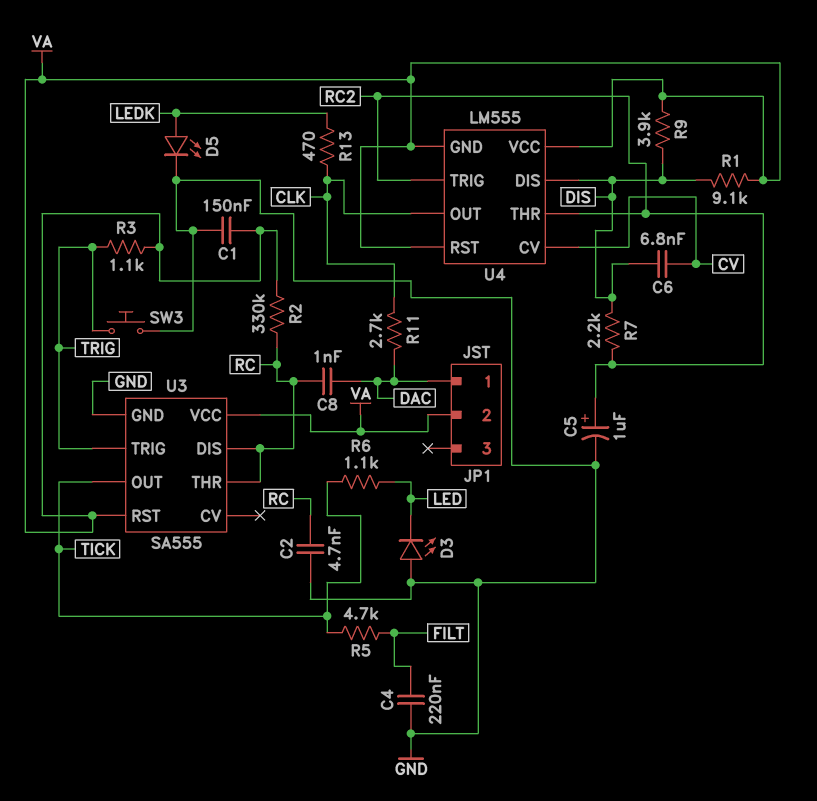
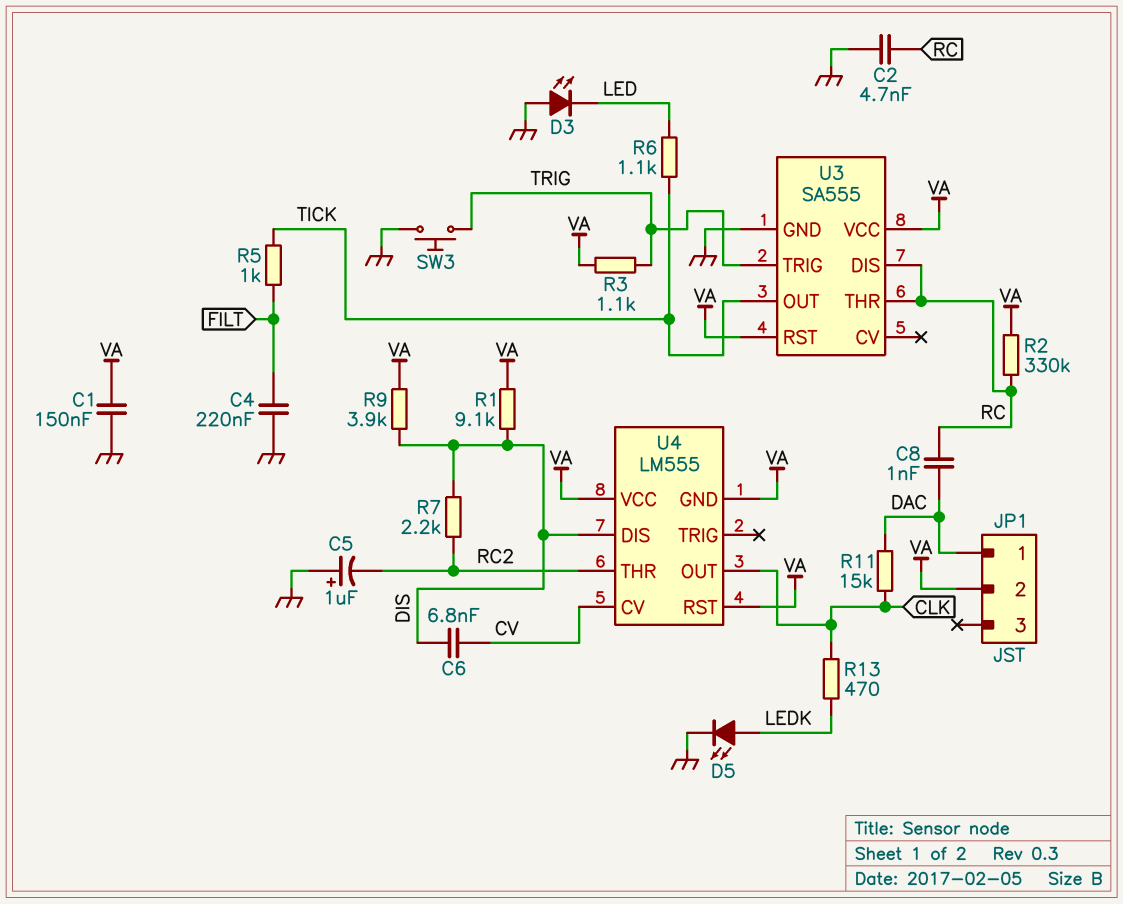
C5: 1uF (plus RC2, minus GND) -> 1uF (plus GND, minus RC2)
R5: 4.7k (FILT, TICK) -> 1k (FILT, TICK)
R11: 2.7k (CLK, DAC) -> 15k (CLK, DAC)
U4 pin TRIG: RC2 -> none

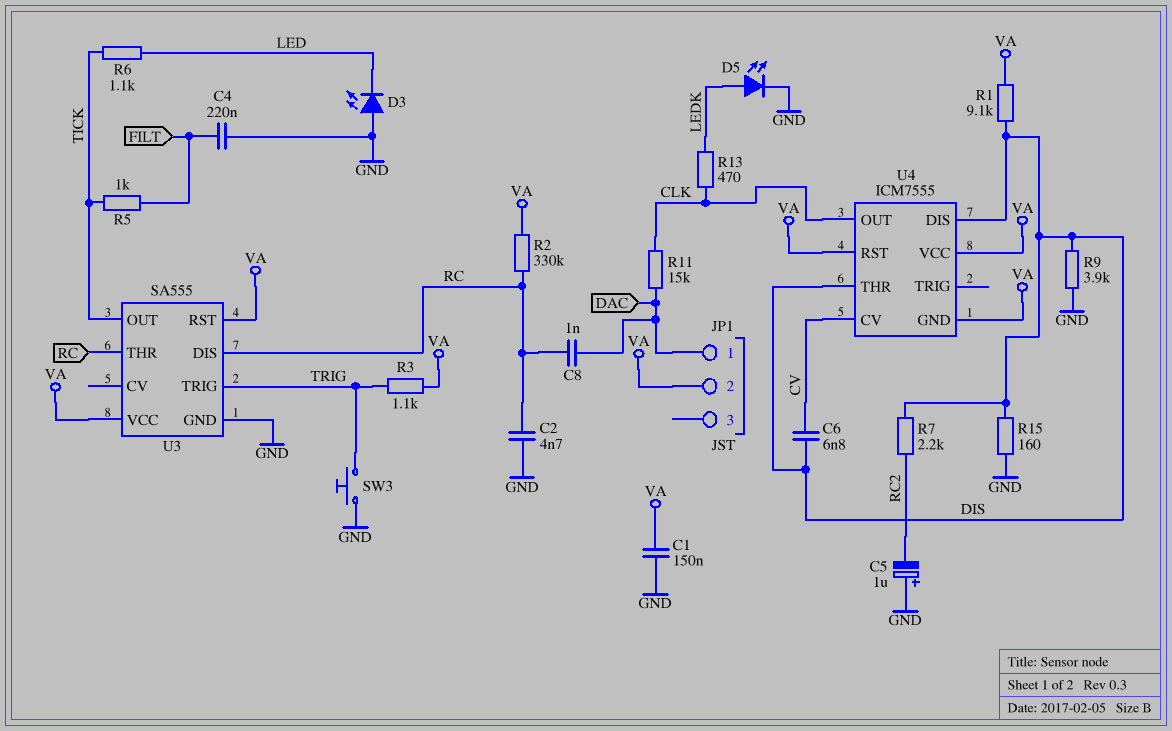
R9: 3.9k (DIS, VA) -> 3.9k (DIS, GND)
R15: none -> 160 (DIS, GND)
U4: LM555 -> ICM7555
U4 pin THR: RC2 -> DIS

